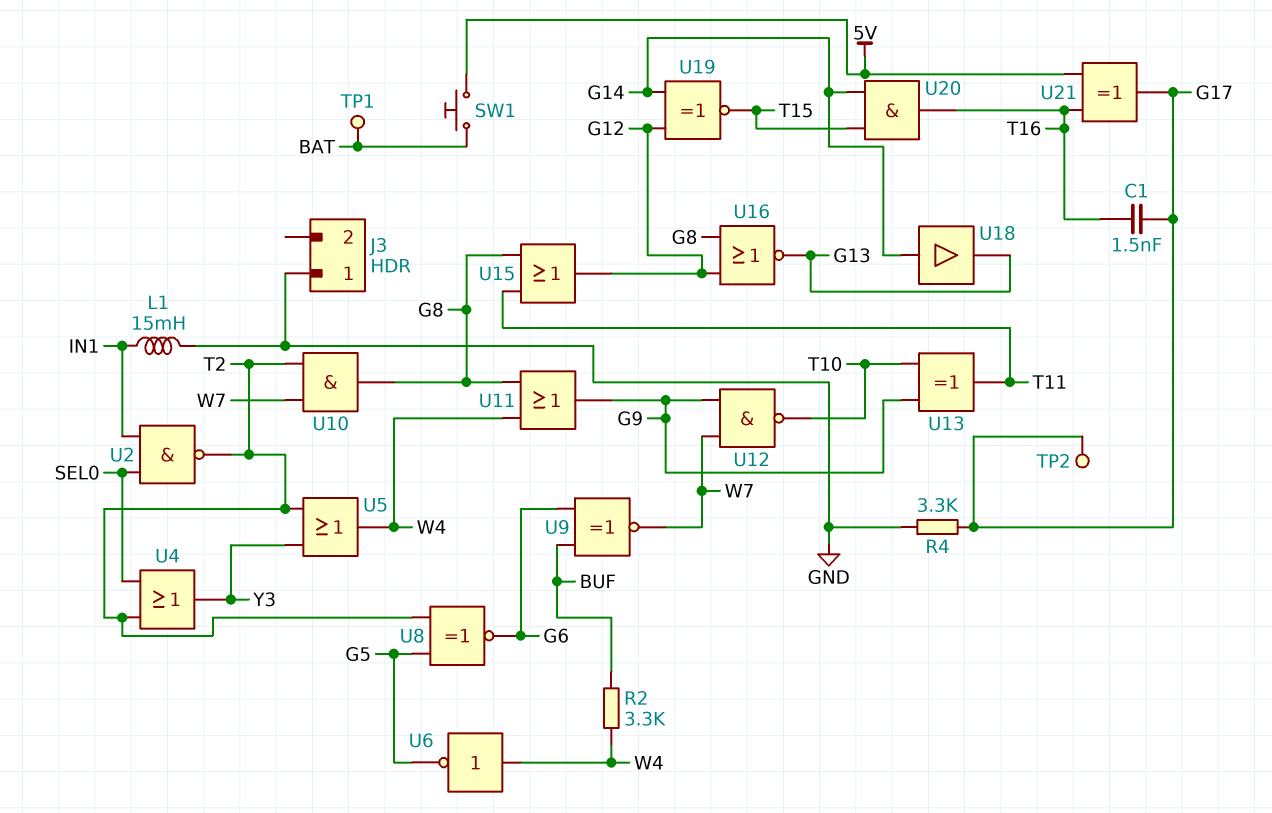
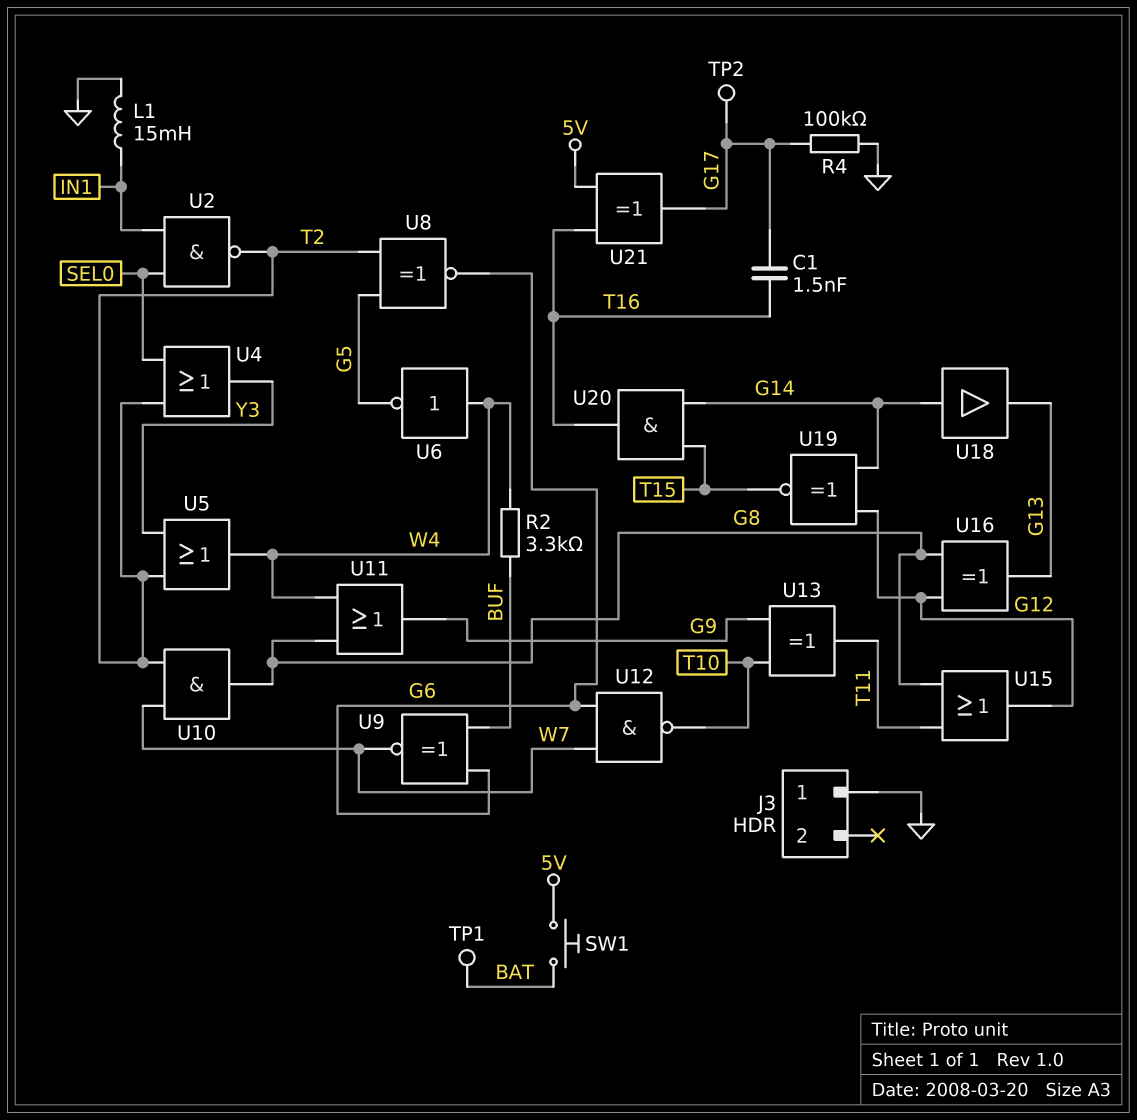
R4: 3.3k (G17, GND) -> 100k (G17, GND)
U12: NAND (in G9, in W7, out T10) -> NAND (in G6, in W7, out T10)
U16: NOR (in G8, in G12, out G13) -> XOR (in G8, in G12, out G13)

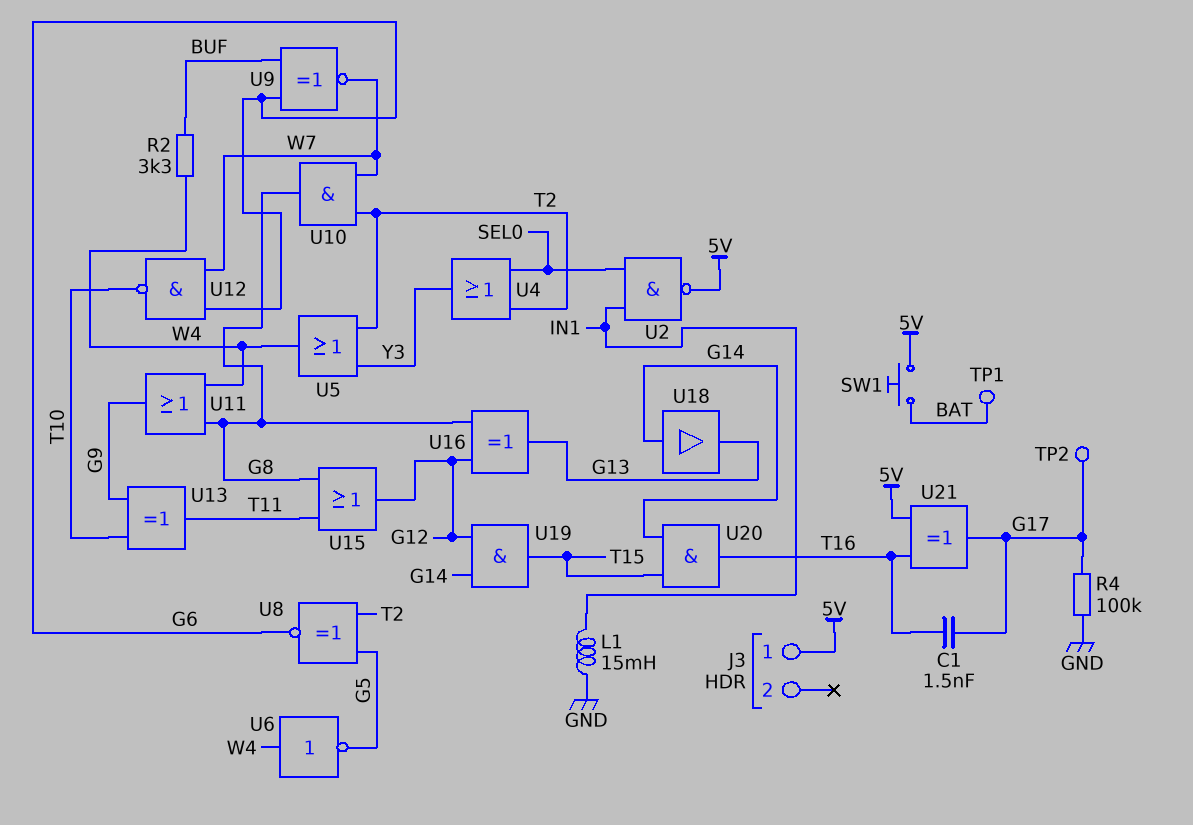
J3 pin 1: GND -> 5V
U2: NAND (in IN1, in SEL0, out T2) -> NAND (in IN1, in SEL0, out 5V)
U19: XNOR (in G12, in G14, out T15) -> AND (in G12, in G14, out T15)

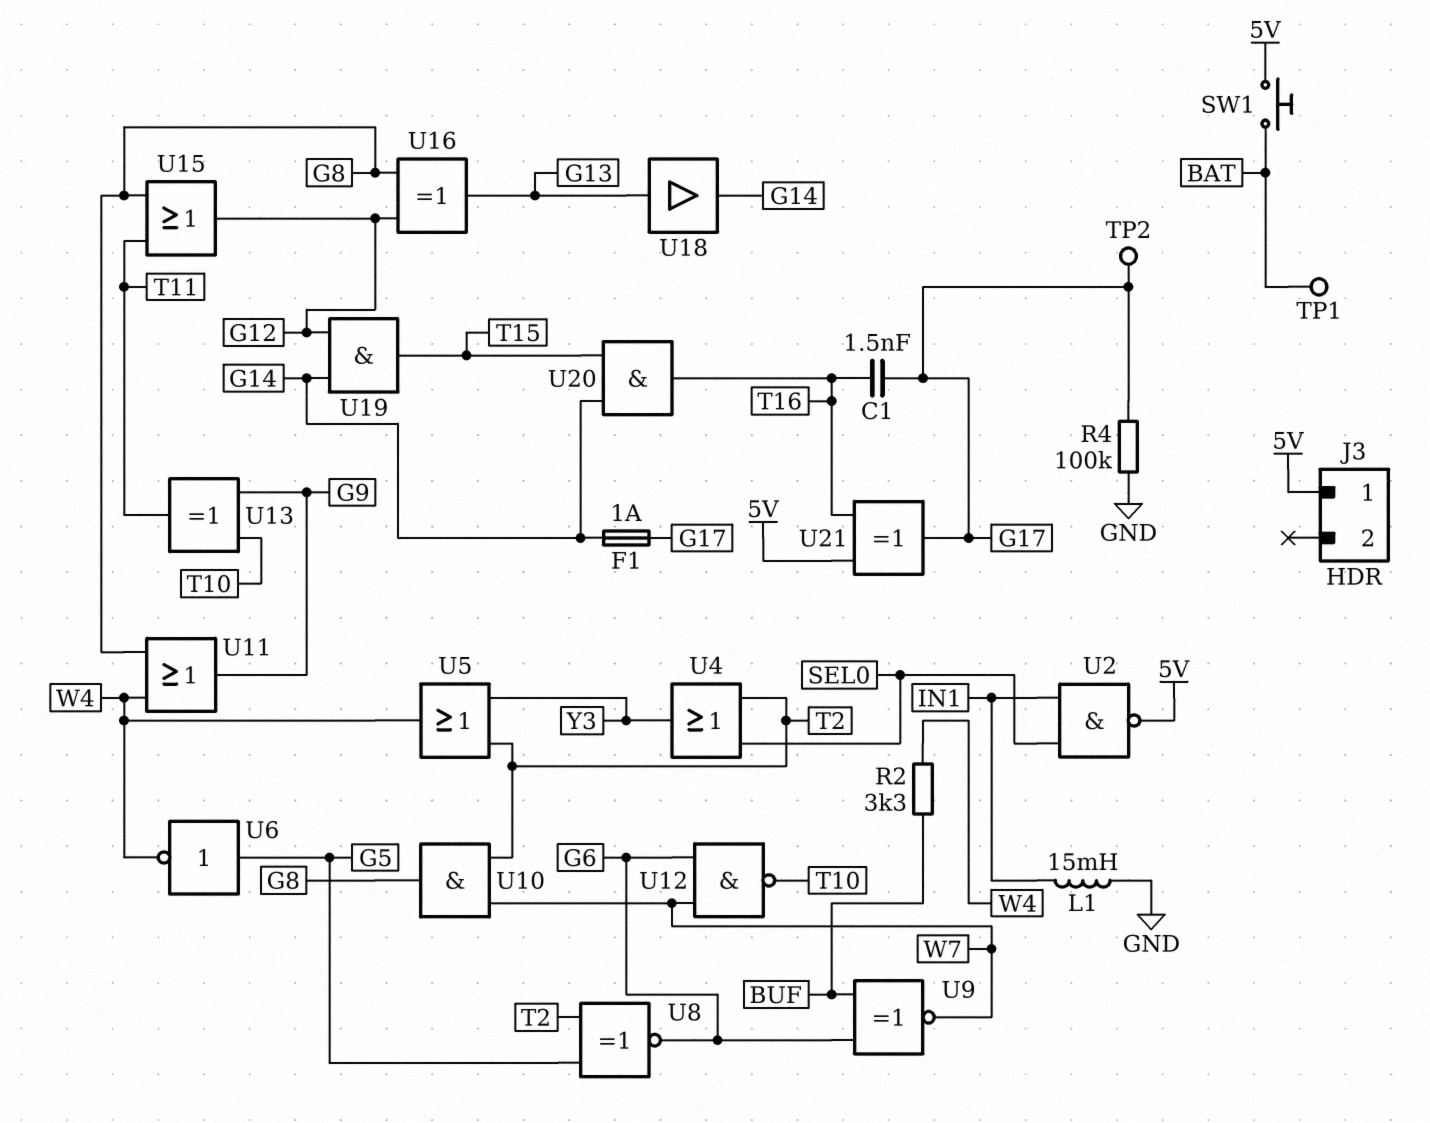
F1: none -> 1A (G14, G17)
U6: NOT (in W4, out G5) -> NOT (in G5, out W4)
U18: buffer (in G14, out G13) -> buffer (in G13, out G14)

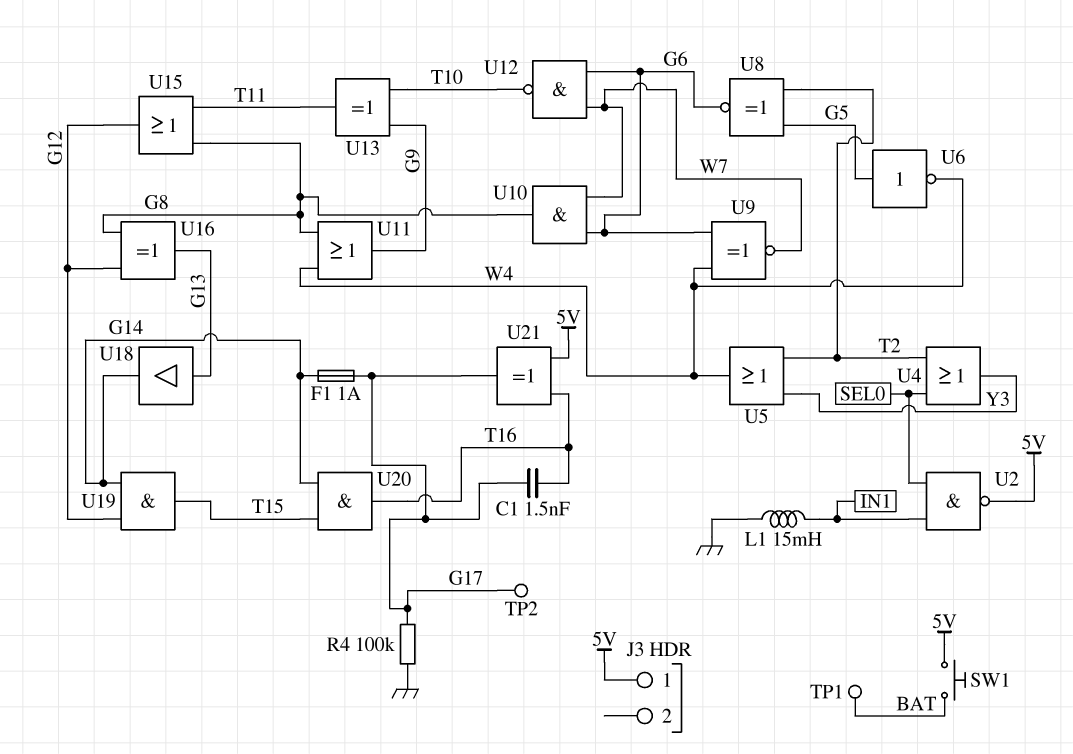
R2: 3.3k (BUF, W4) -> none
U9: XNOR (in BUF, in G6, out W7) -> XNOR (in G6, in W4, out W7)
U10: AND (in T2, in W7, out G8) -> AND (in G6, in W7, out G8)

